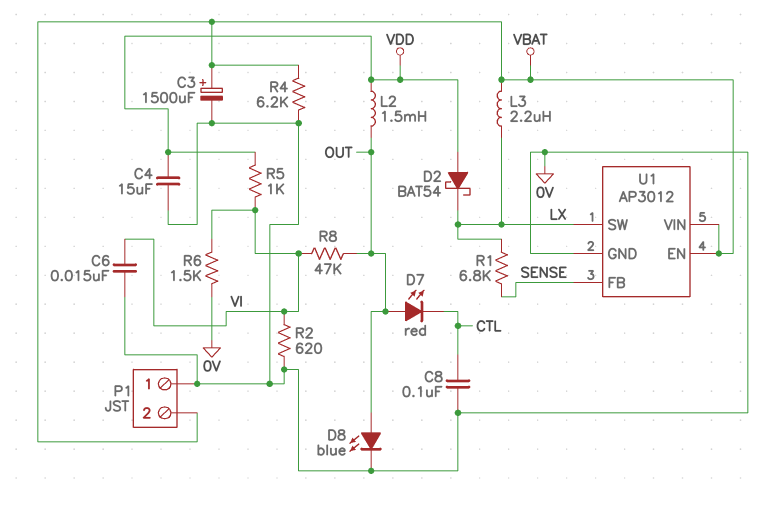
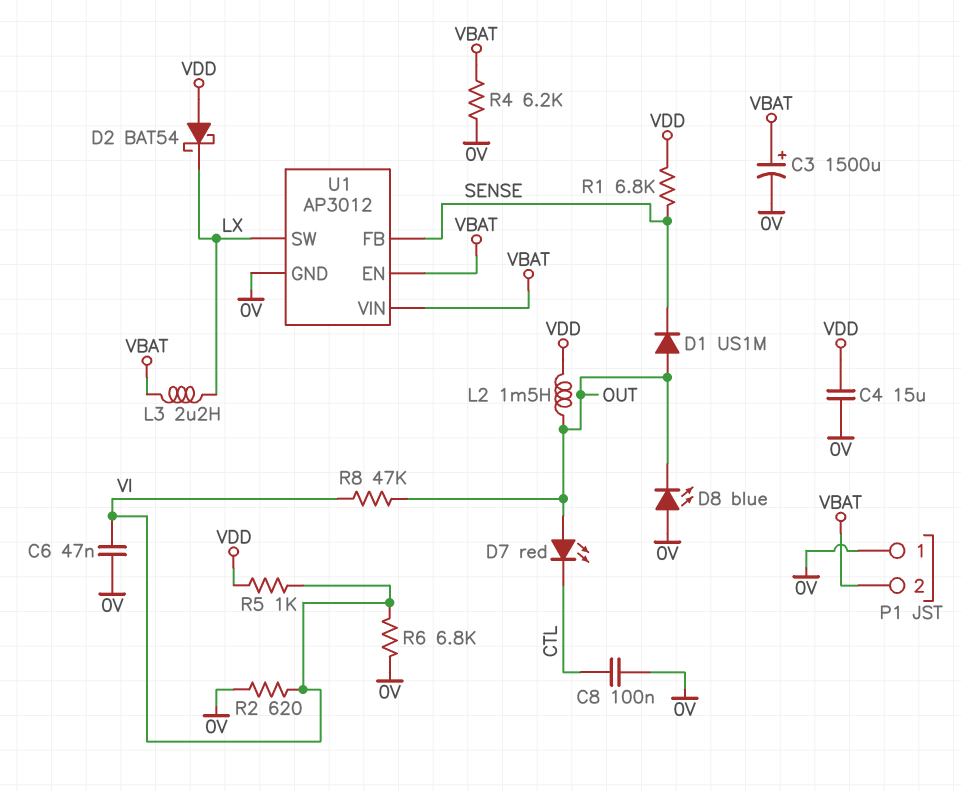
C6: 15nF (0V, VI) -> 47nF (0V, VI)
D1: none -> diode US1M (A OUT, K SENSE)
D8: LED blue (A OUT, K 0V) -> LED blue (A 0V, K OUT)
R1: 6.8k (LX, SENSE) -> 6.8k (SENSE, VDD)
R6: 1.5k (0V, VI) -> 6.8k (0V, VI)

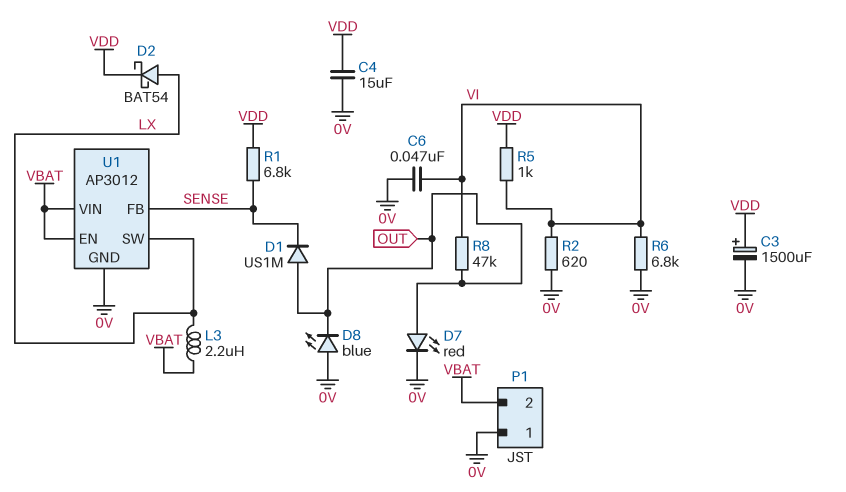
C3: 1500uF (plus VBAT, minus 0V) -> 1500uF (plus VDD, minus 0V)
C8: 100nF (0V, CTL) -> none
D2: schottky BAT54 (A VDD, K LX) -> schottky BAT54 (A LX, K VDD)
D7: LED red (A OUT, K CTL) -> LED red (A OUT, K 0V)
L2: 1.5mH (OUT, VDD) -> none
R4: 6.2k (0V, VBAT) -> none

